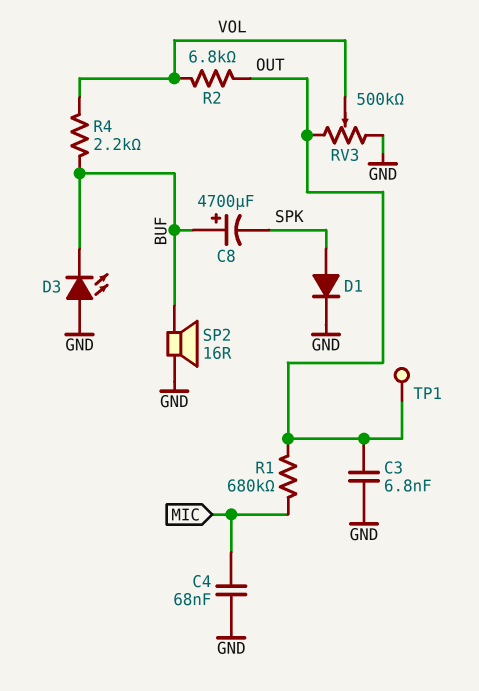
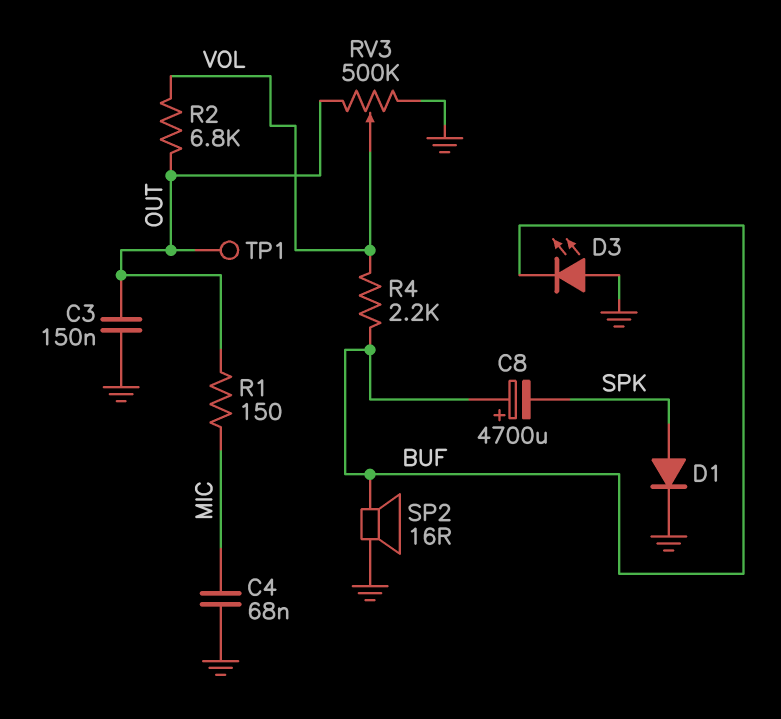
C3: 6.8nF (GND, OUT) -> 150nF (GND, OUT)
R1: 680k (MIC, OUT) -> 150 (MIC, OUT)

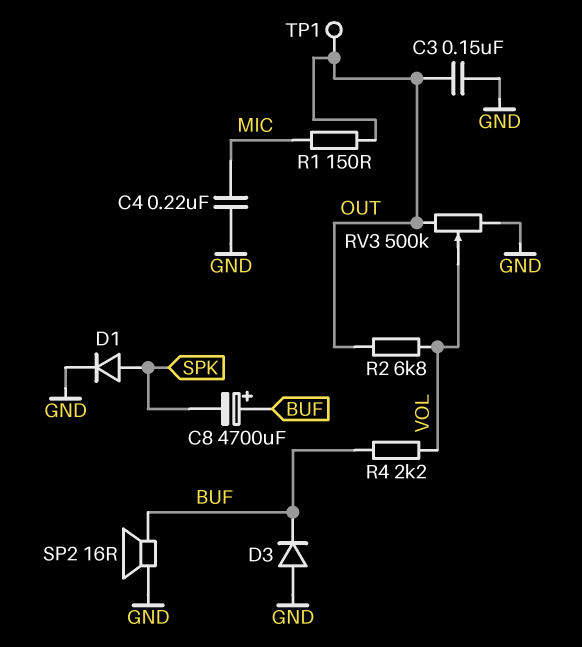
C4: 68nF (GND, MIC) -> 220nF (GND, MIC)
D3: LED (A GND, K BUF) -> diode (A GND, K BUF)

